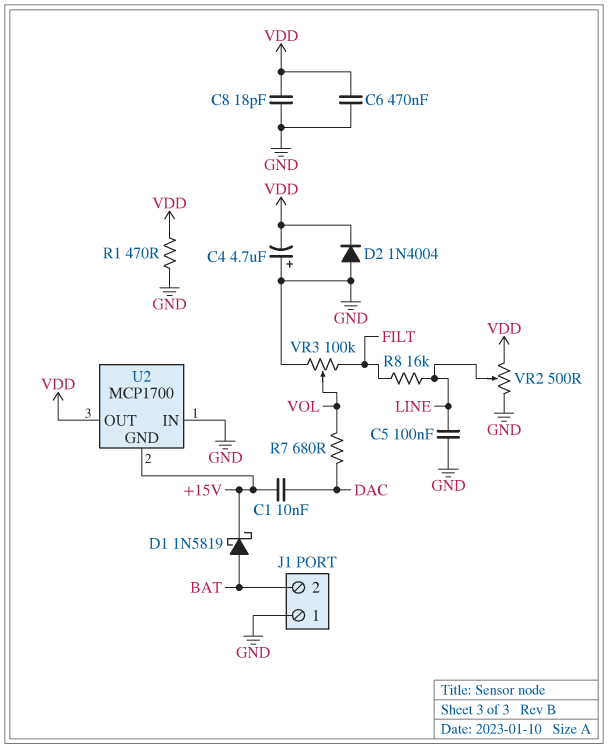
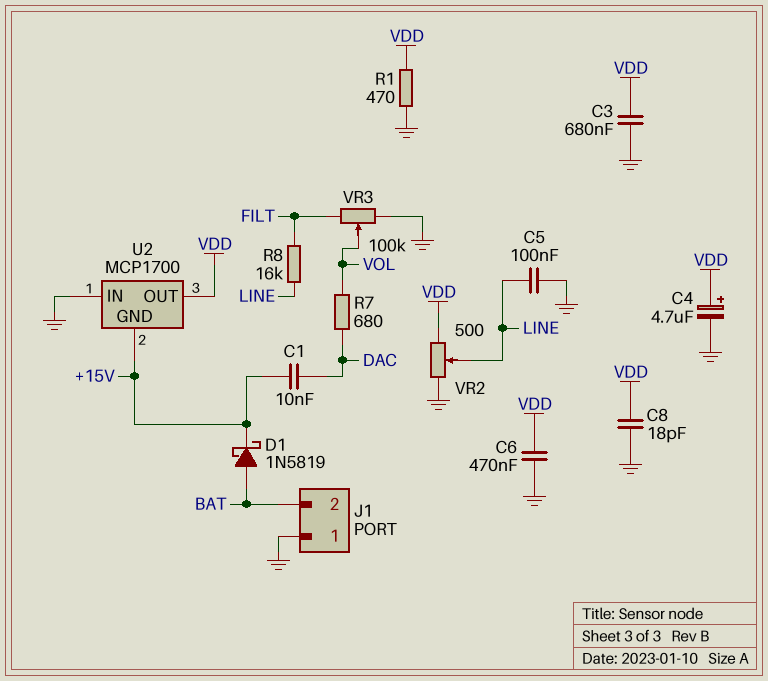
C3: none -> 680nF (GND, VDD)
C4: 4.7uF (plus GND, minus VDD) -> 4.7uF (plus VDD, minus GND)
D2: diode 1N4004 (A GND, K VDD) -> none

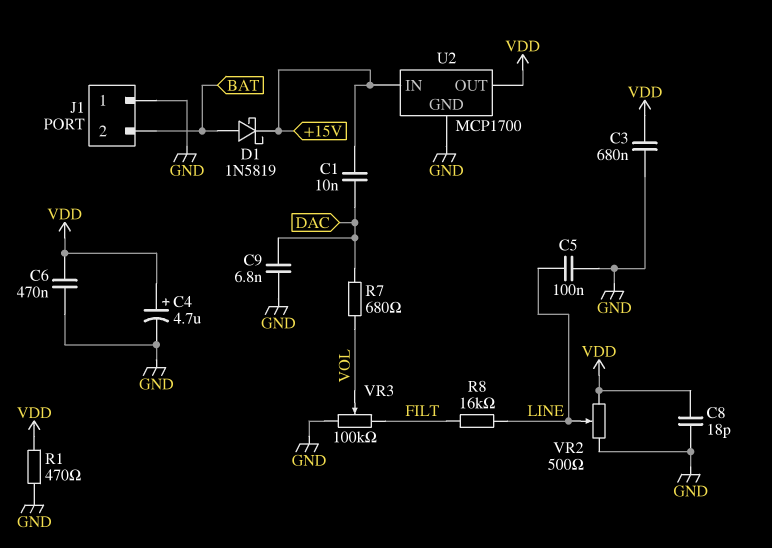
C9: none -> 6.8nF (DAC, GND)
U2 pin GND: +15V -> GND
U2 pin IN: GND -> +15V

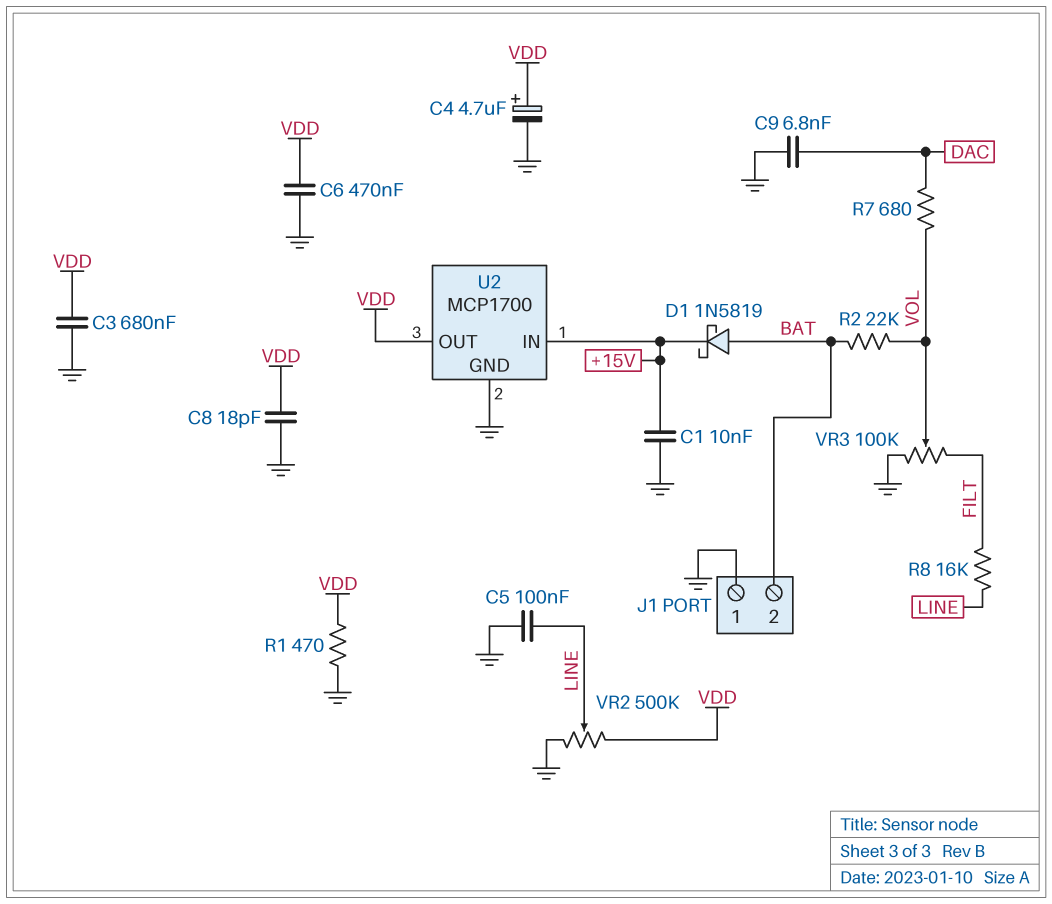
C1: 10nF (+15V, DAC) -> 10nF (+15V, GND)
R2: none -> 22k (BAT, VOL)
VR2: 500 (GND, VDD, wiper LINE) -> 500k (GND, VDD, wiper LINE)

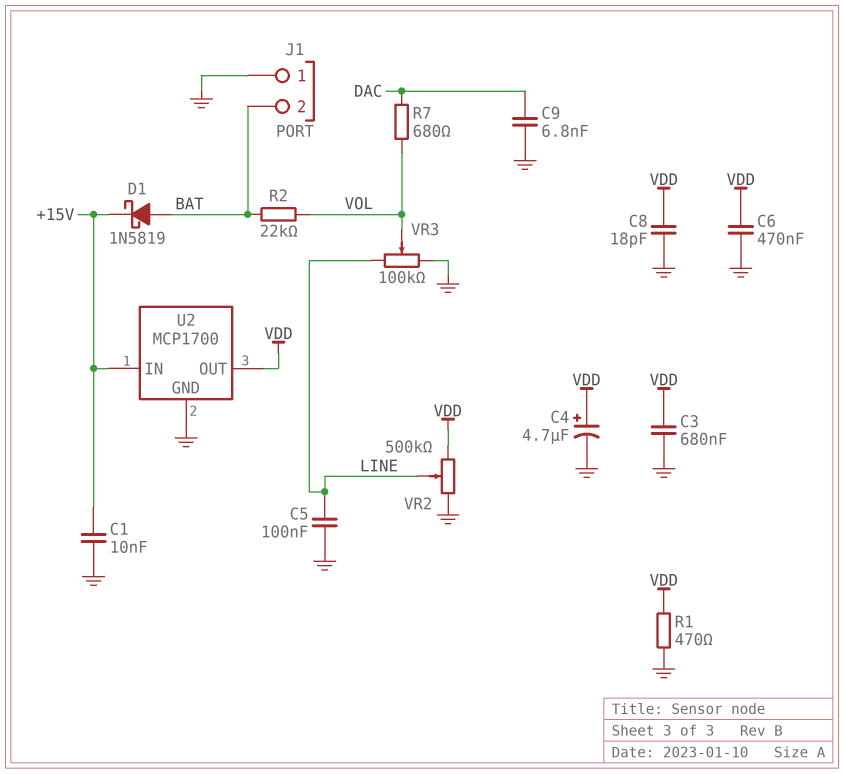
R8: 16k (FILT, LINE) -> none
VR3: 100k (FILT, GND, wiper VOL) -> 100k (GND, LINE, wiper VOL)

